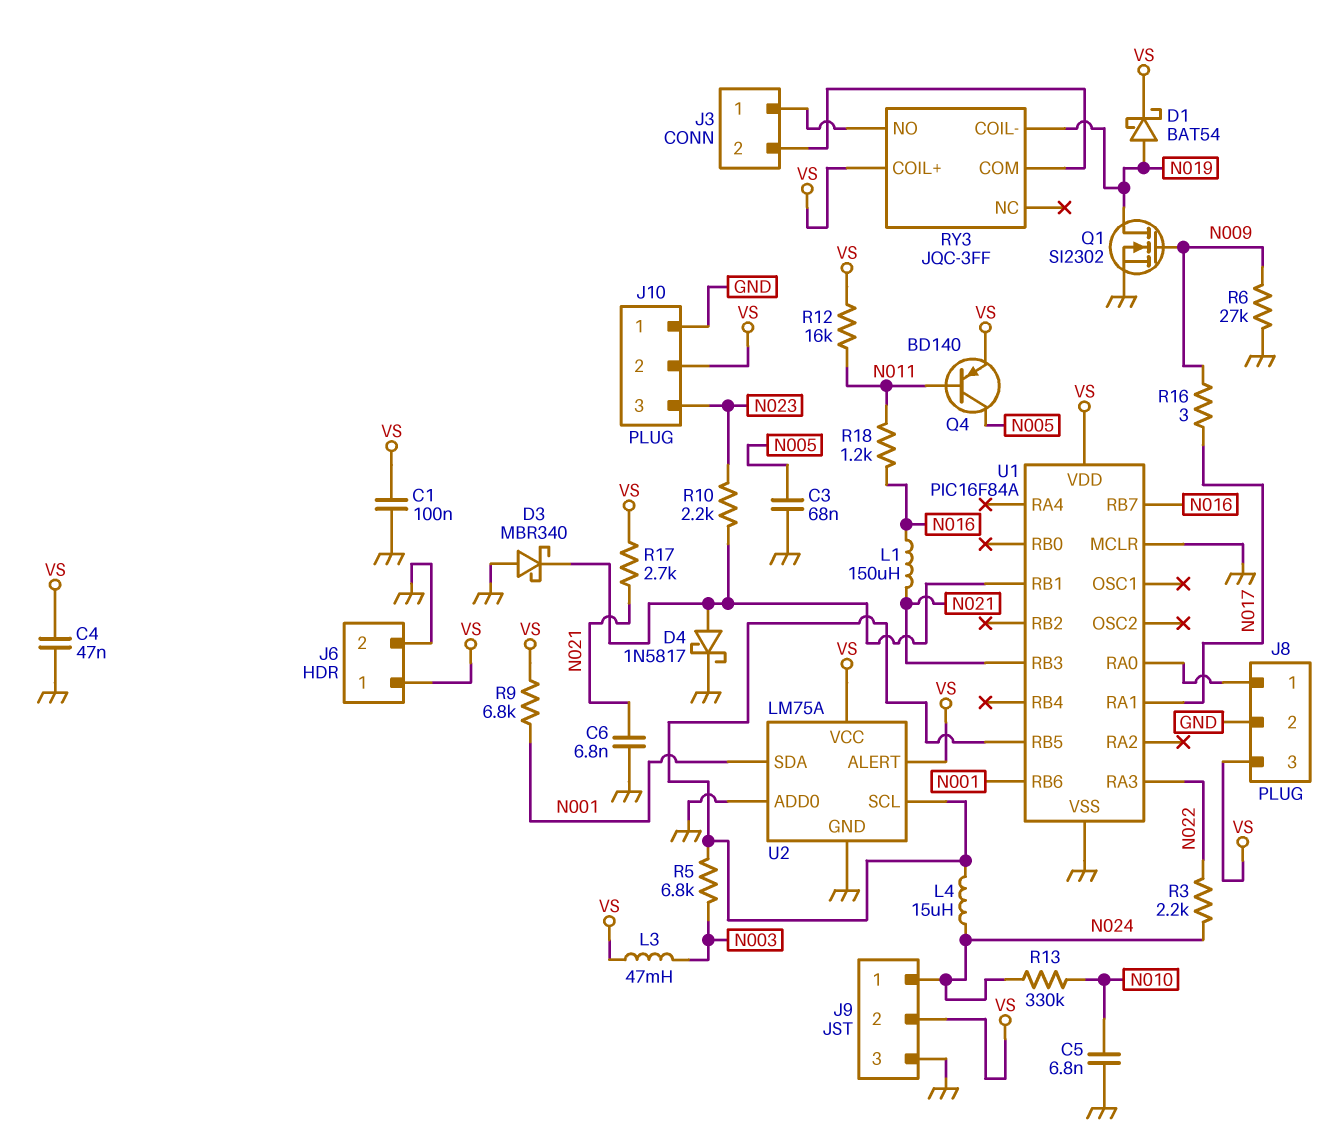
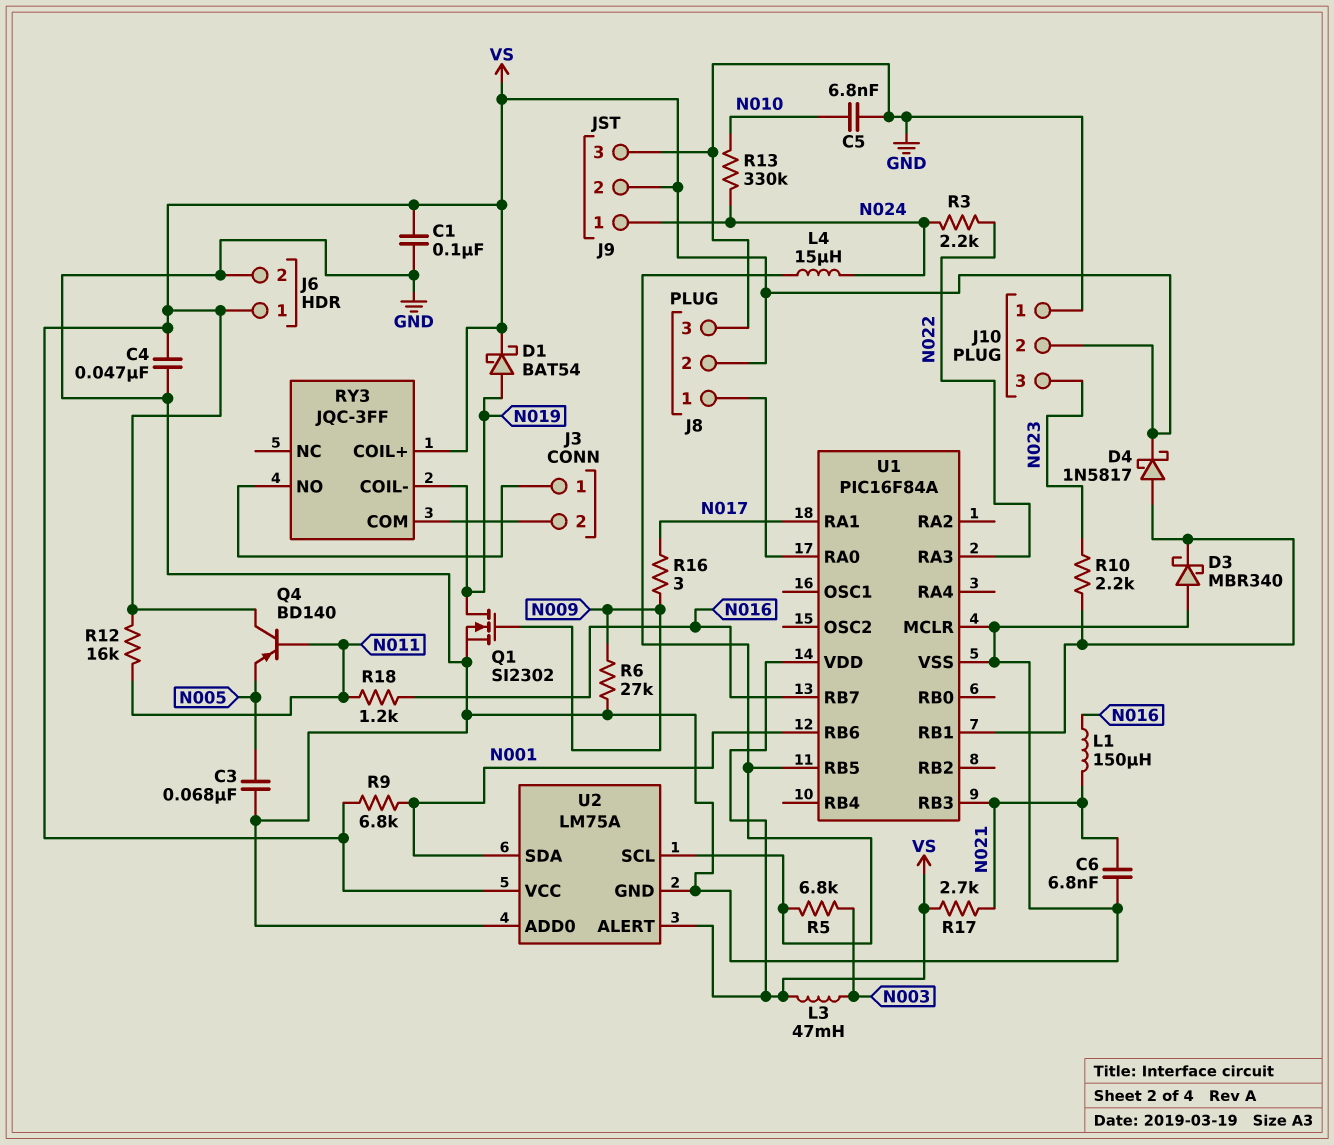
D4: schottky 1N5817 (A U1/RB1, K GND) -> schottky 1N5817 (A U1/RB1, K VS)
J8 pin 2: GND -> VS
J8 pin 3: VS -> GND
Q4: PNP BD140 (B N011, C N005, E VS) -> PNP BD140 (B N011, C VS, E N005)

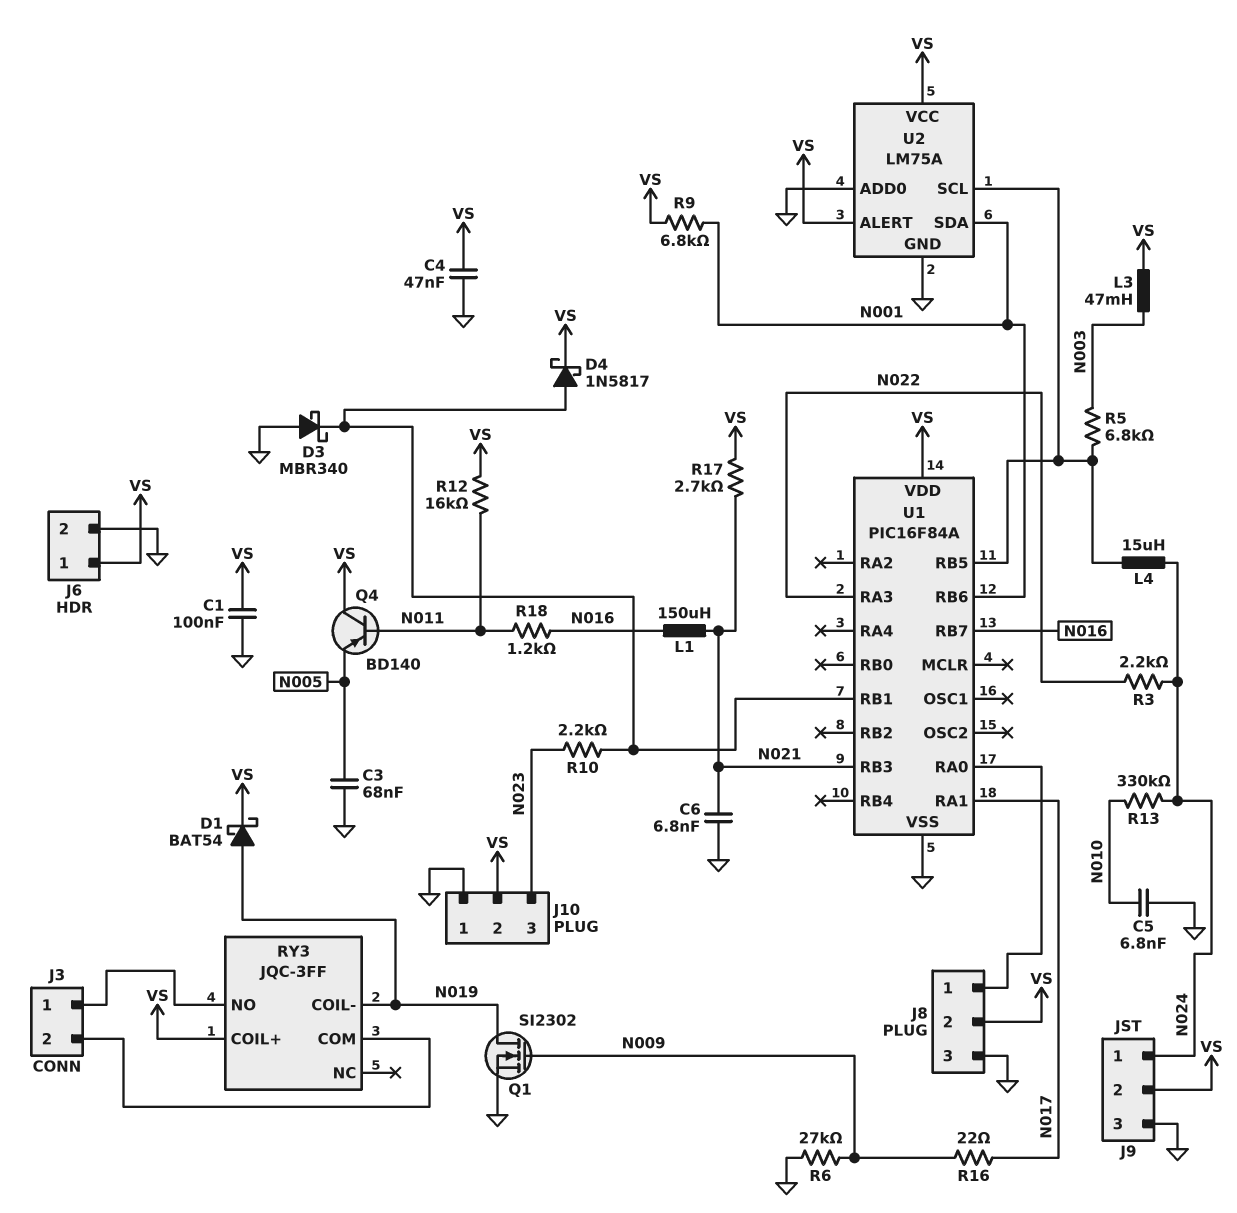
R16: 3 (N009, N017) -> 22 (N009, N017)
U1 pin MCLR: GND -> none

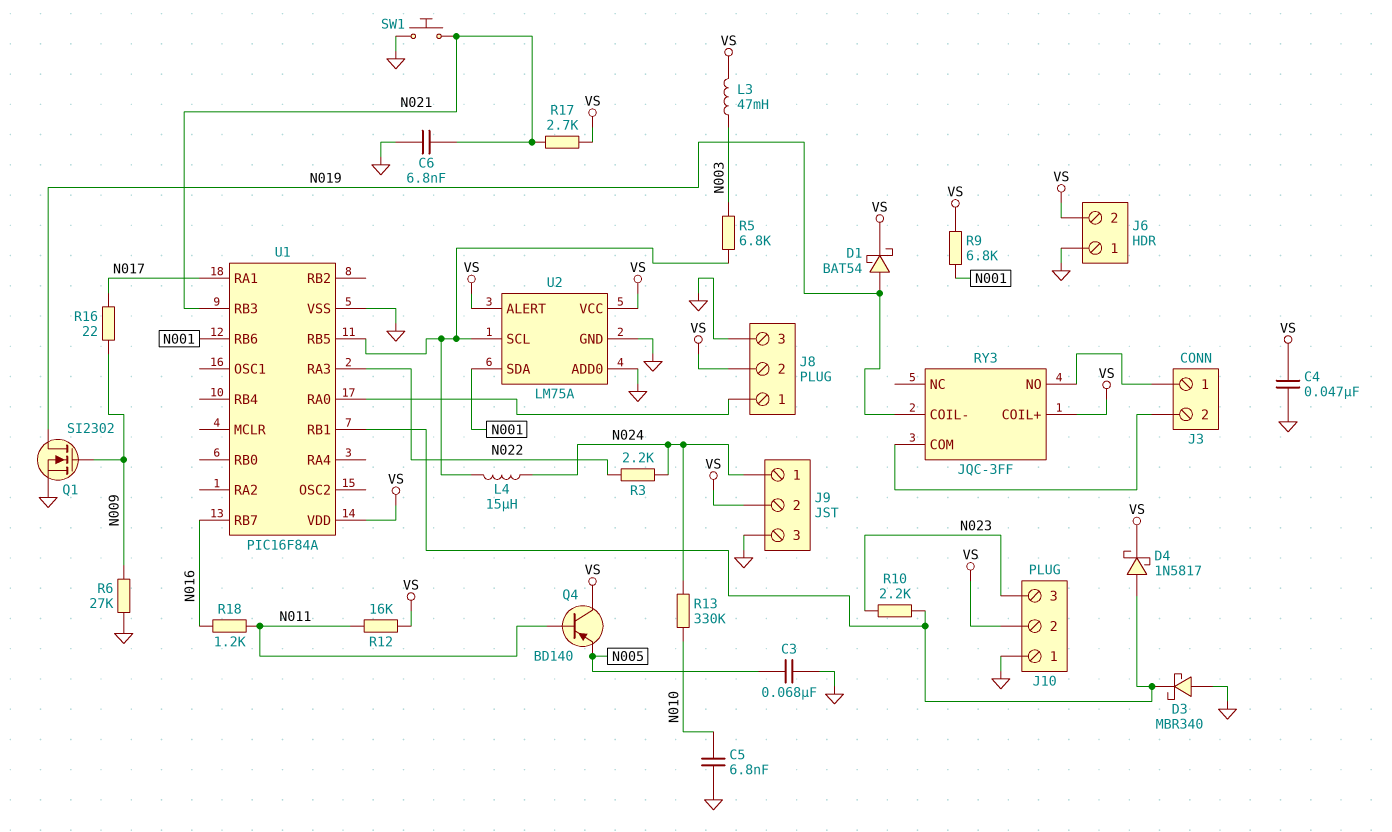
C1: 100nF (GND, VS) -> none
J6 pin 1: VS -> GND
J6 pin 2: GND -> VS
L1: 150uH (N016, N021) -> none
SW1: none -> button (GND, N021)

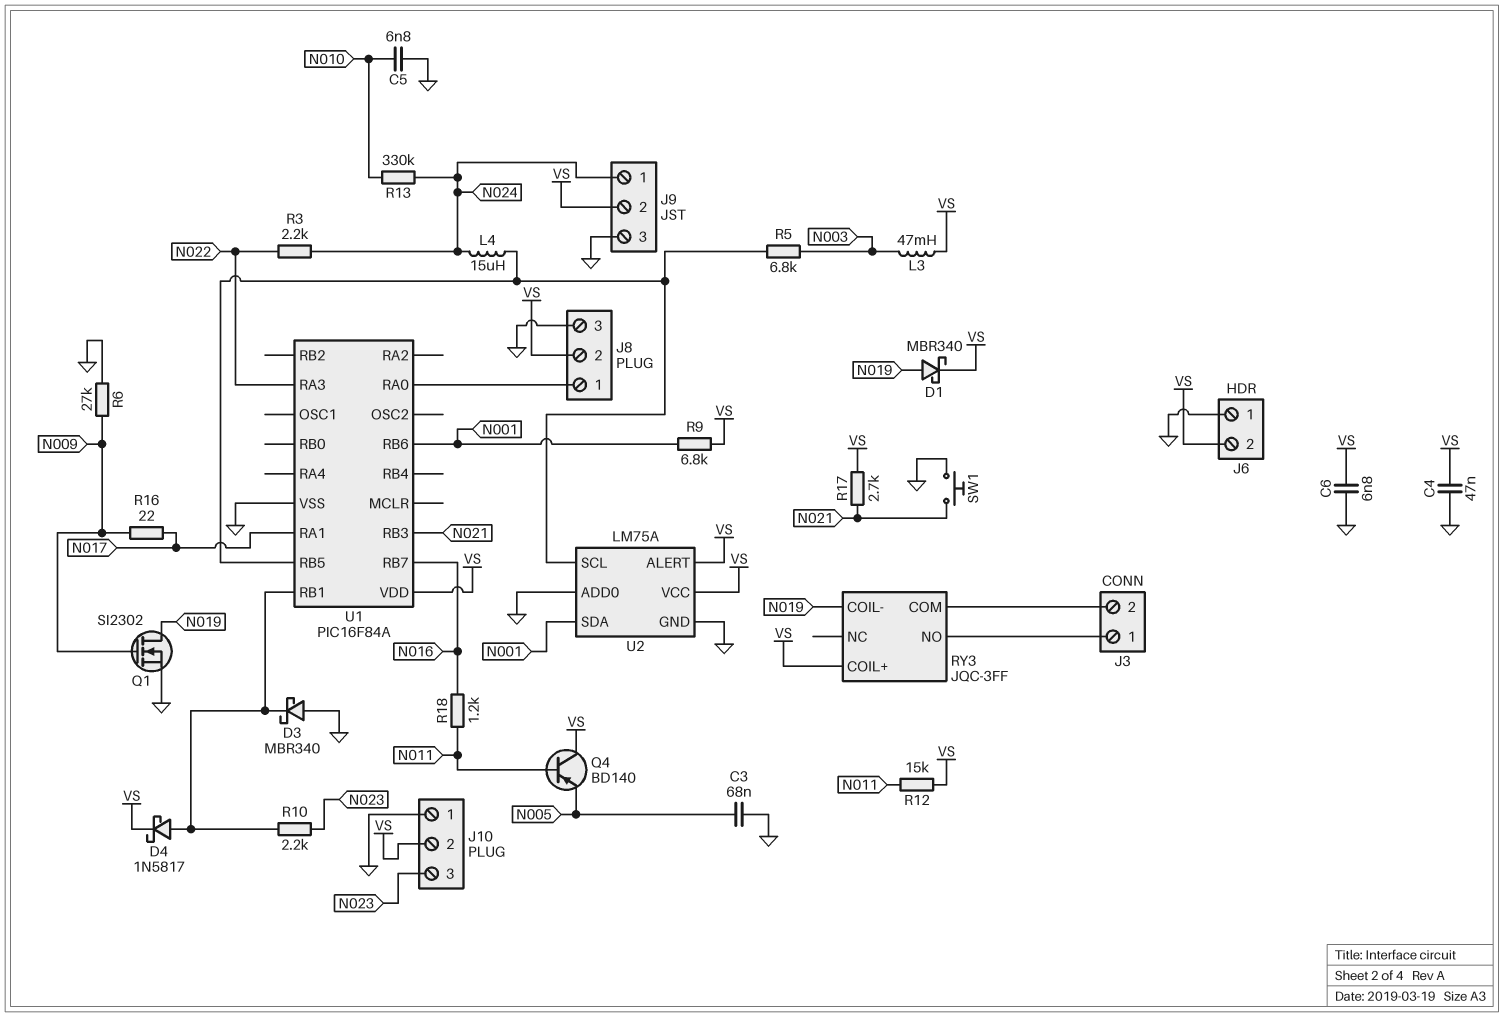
C6: 6.8nF (GND, N021) -> 6.8nF (GND, VS)
D1: schottky BAT54 (A N019, K VS) -> schottky MBR340 (A N019, K VS)
R12: 16k (N011, VS) -> 15k (N011, VS)

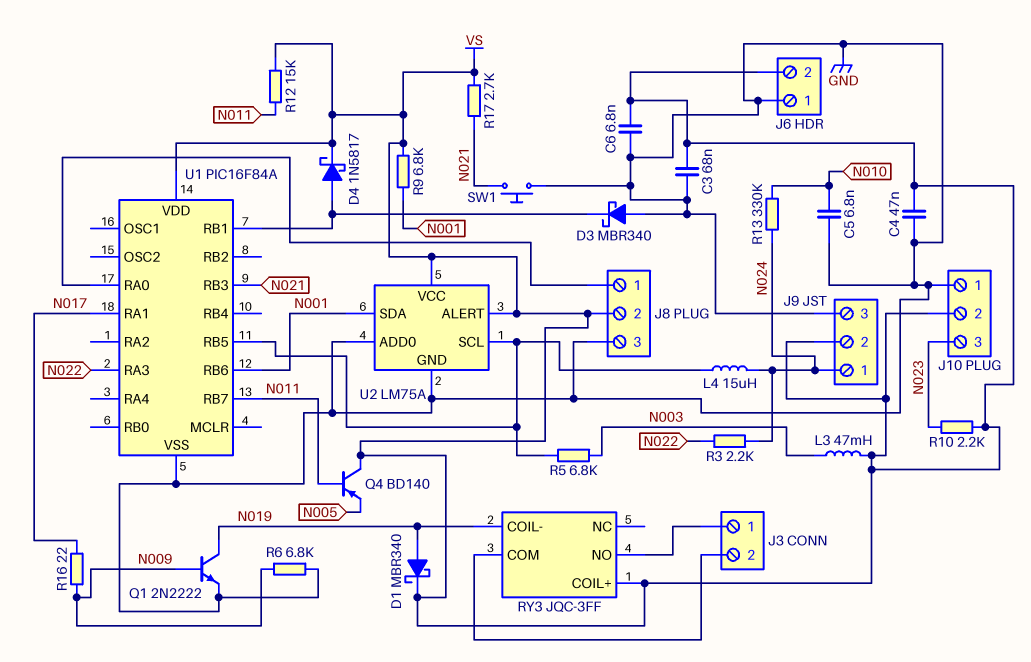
C3: 68nF (GND, N005) -> 68nF (GND, VS)
Q1: NMOS SI2302 (G N009, D N019, S GND) -> NPN 2N2222 (B N009, C N019, E GND)
R6: 27k (GND, N009) -> 6.8k (GND, N009)
R10: 2.2k (N023, U1/RB1) -> 2.2k (N023, VS)
R18: 1.2k (N011, N016) -> none
U1 pin RB7: N016 -> N011

